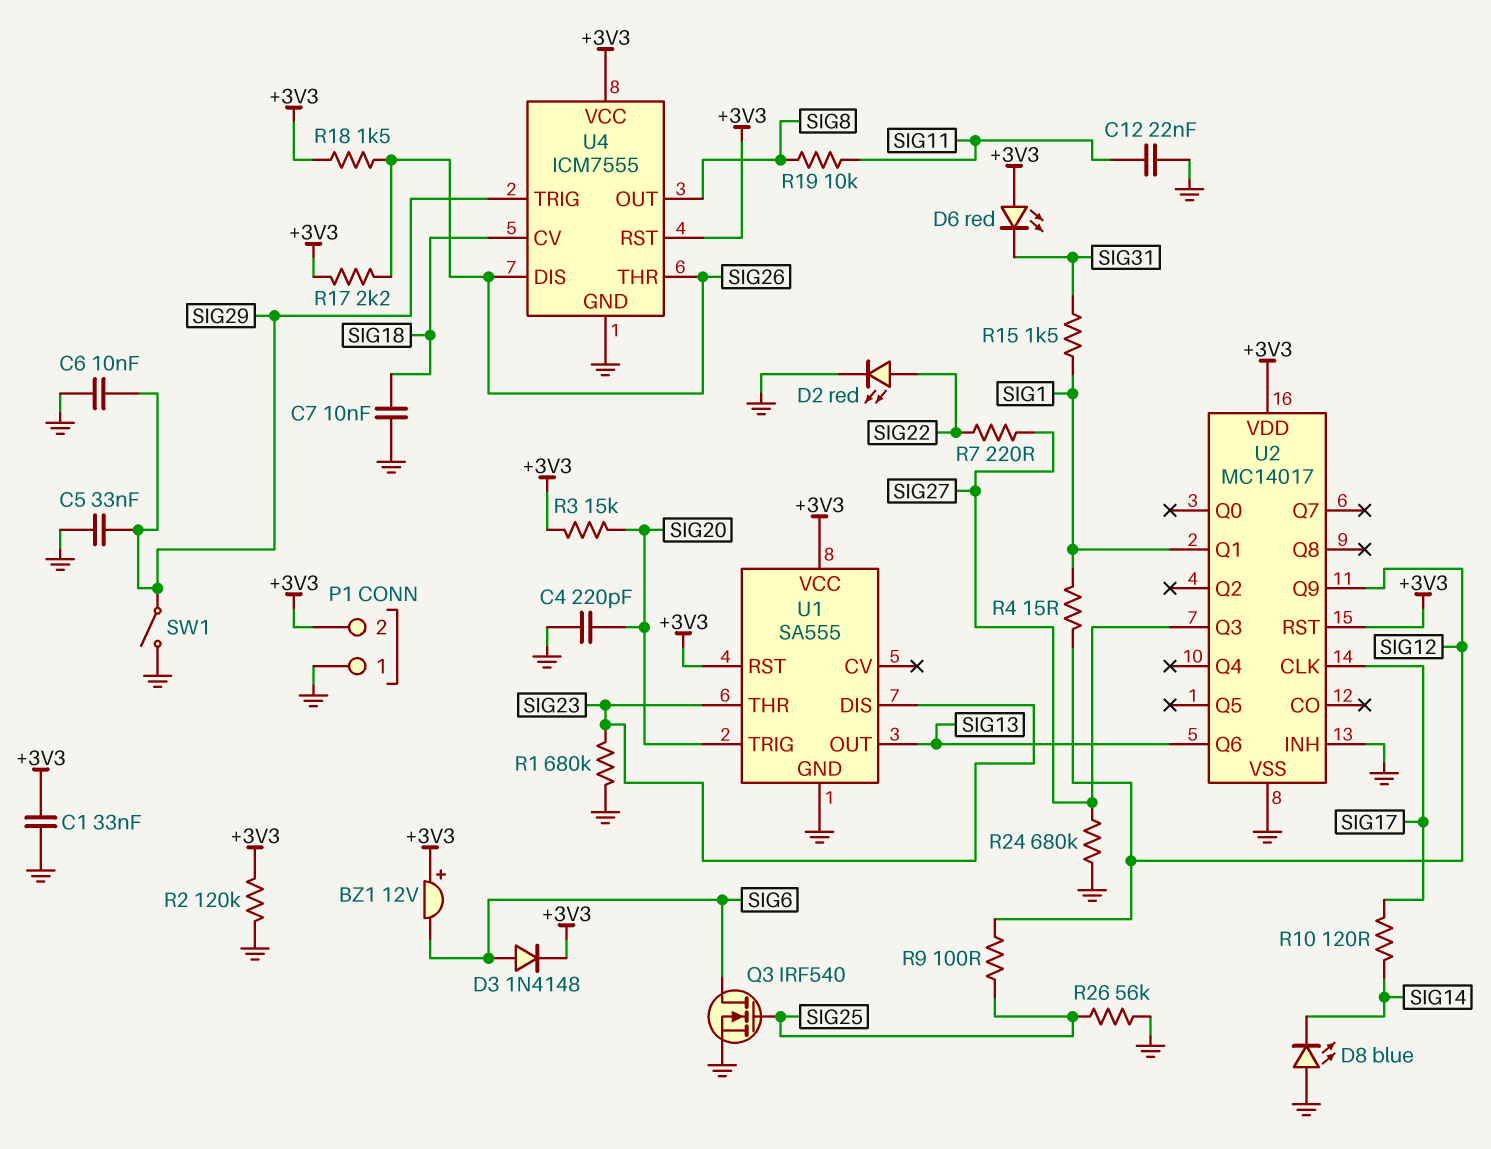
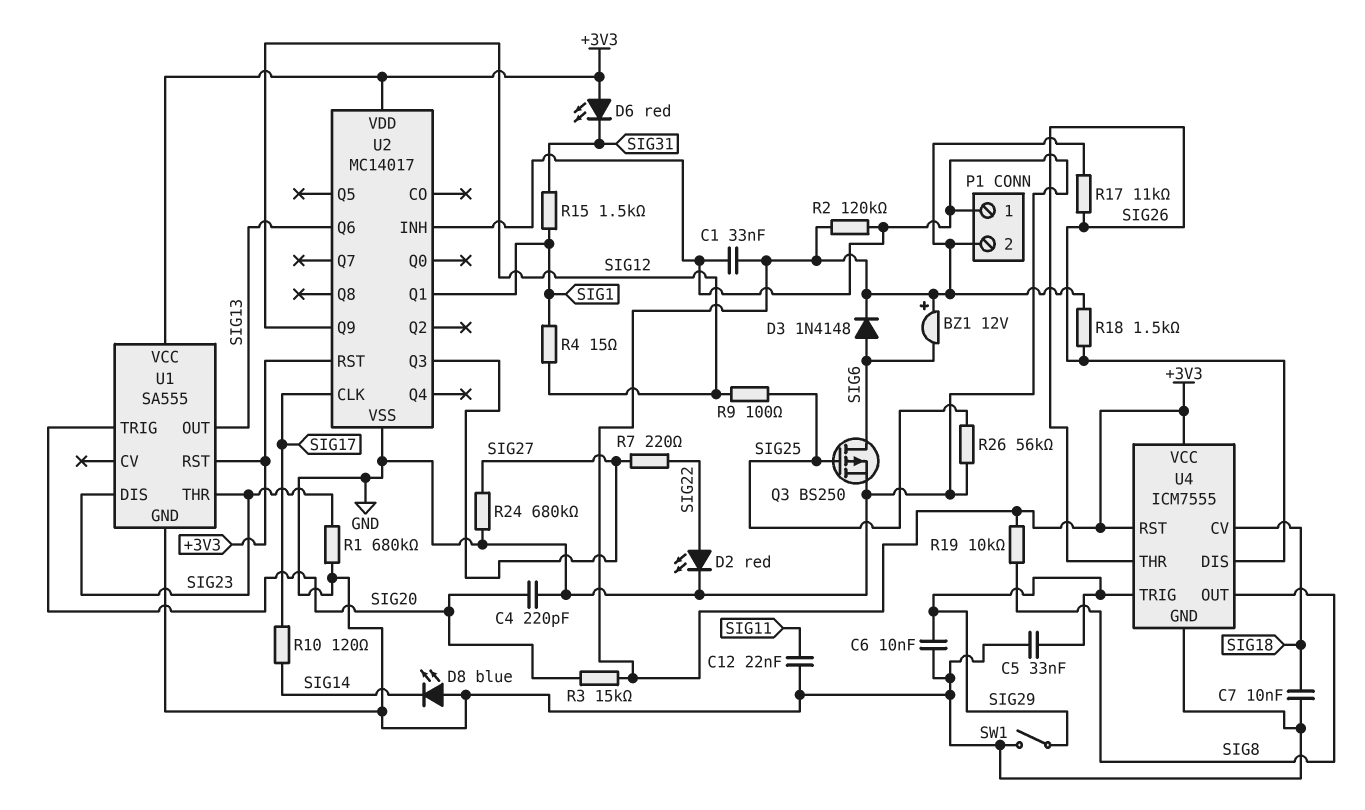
Q3: NMOS IRF540 (G SIG25, D SIG6, S GND) -> PMOS BS250 (G SIG25, D SIG6, S GND)
R17: 2.2k (+3V3, SIG26) -> 11k (+3V3, SIG26)
R19: 10k (SIG8, SIG11) -> 10k (+3V3, SIG8)

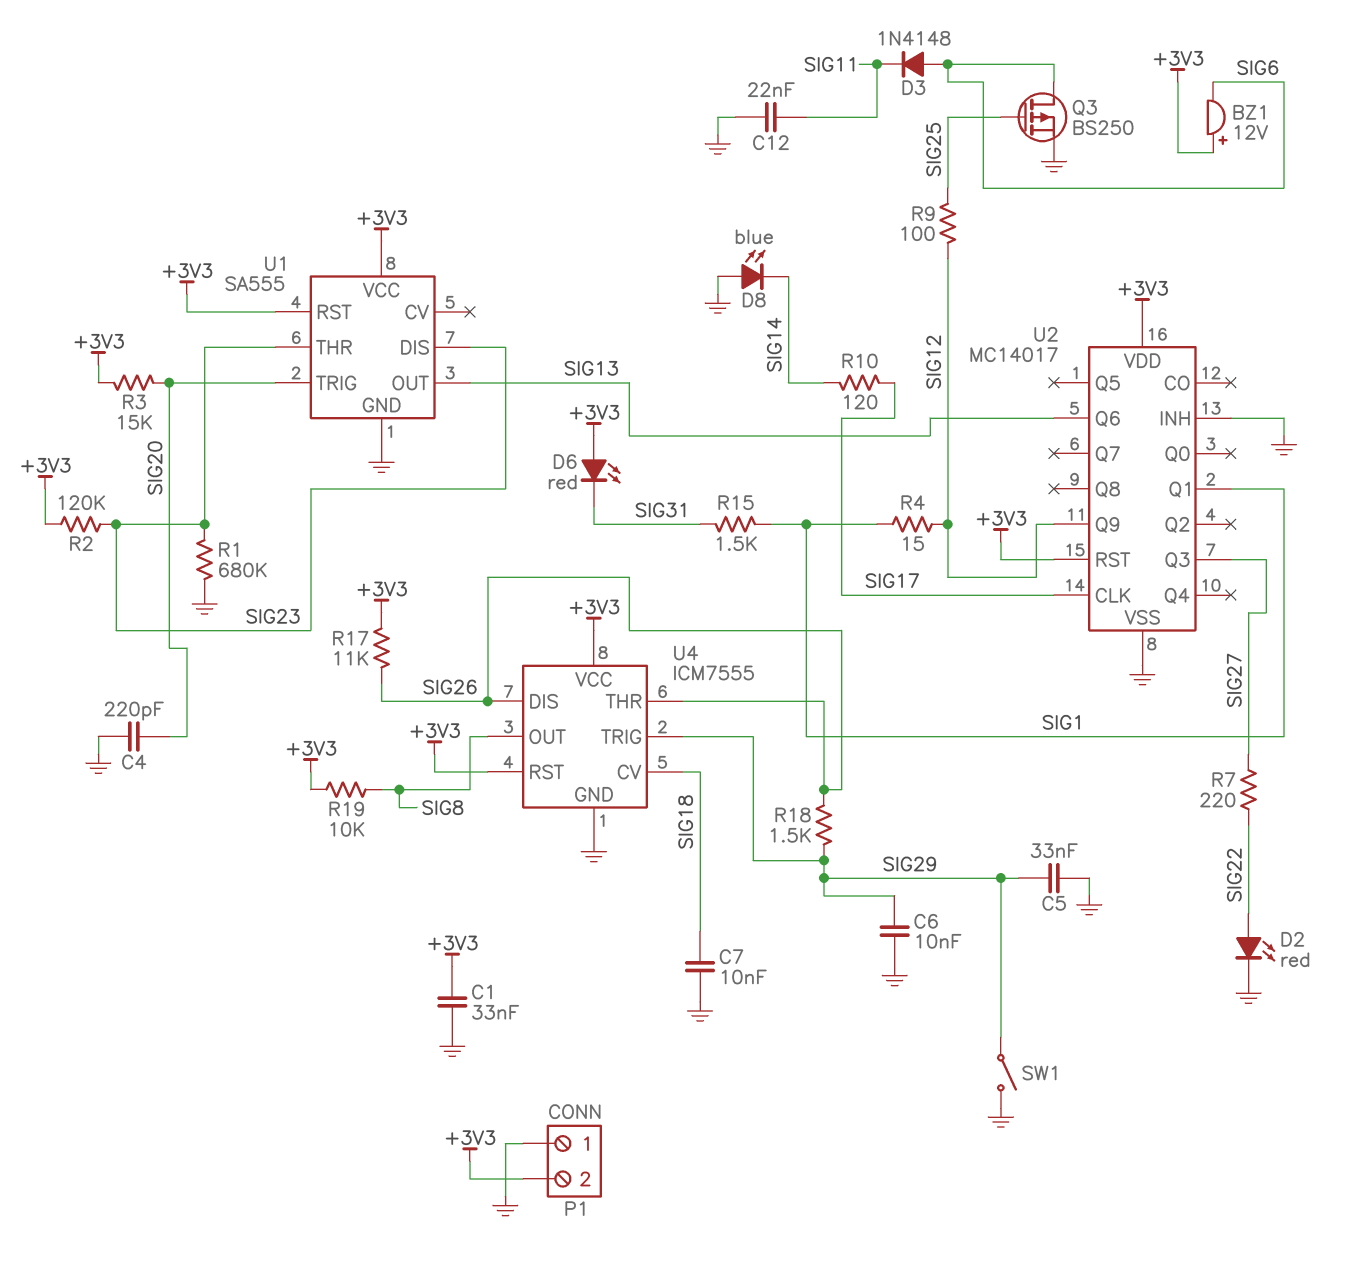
D3: diode 1N4148 (A SIG6, K +3V3) -> diode 1N4148 (A SIG6, K SIG11)
R2: 120k (+3V3, GND) -> 120k (+3V3, SIG23)
R18: 1.5k (+3V3, SIG26) -> 1.5k (SIG26, SIG29)
R24: 680k (GND, SIG27) -> none
R26: 56k (GND, SIG25) -> none

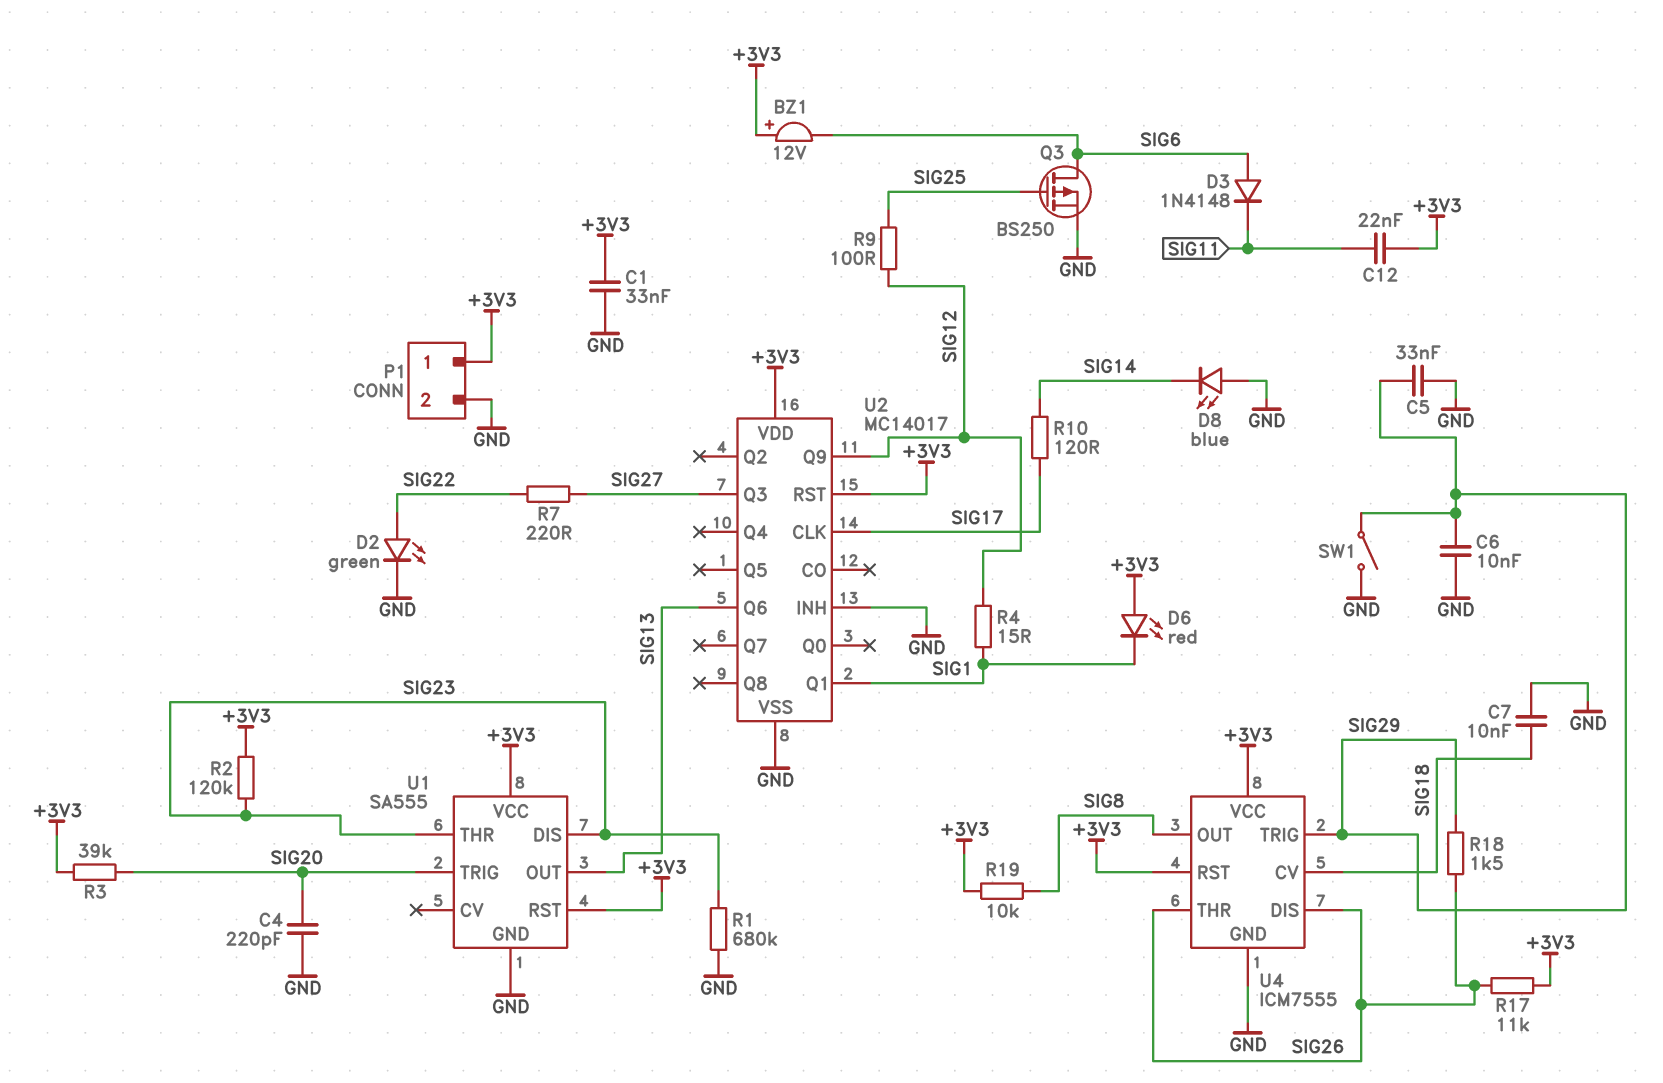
C12: 22nF (GND, SIG11) -> 22nF (+3V3, SIG11)
D2: LED red (A SIG22, K GND) -> LED green (A SIG22, K GND)
D6: LED red (A +3V3, K SIG31) -> LED red (A +3V3, K SIG1)
P1 pin 1: GND -> +3V3
P1 pin 2: +3V3 -> GND
R3: 15k (+3V3, SIG20) -> 39k (+3V3, SIG20)
R15: 1.5k (SIG1, SIG31) -> none

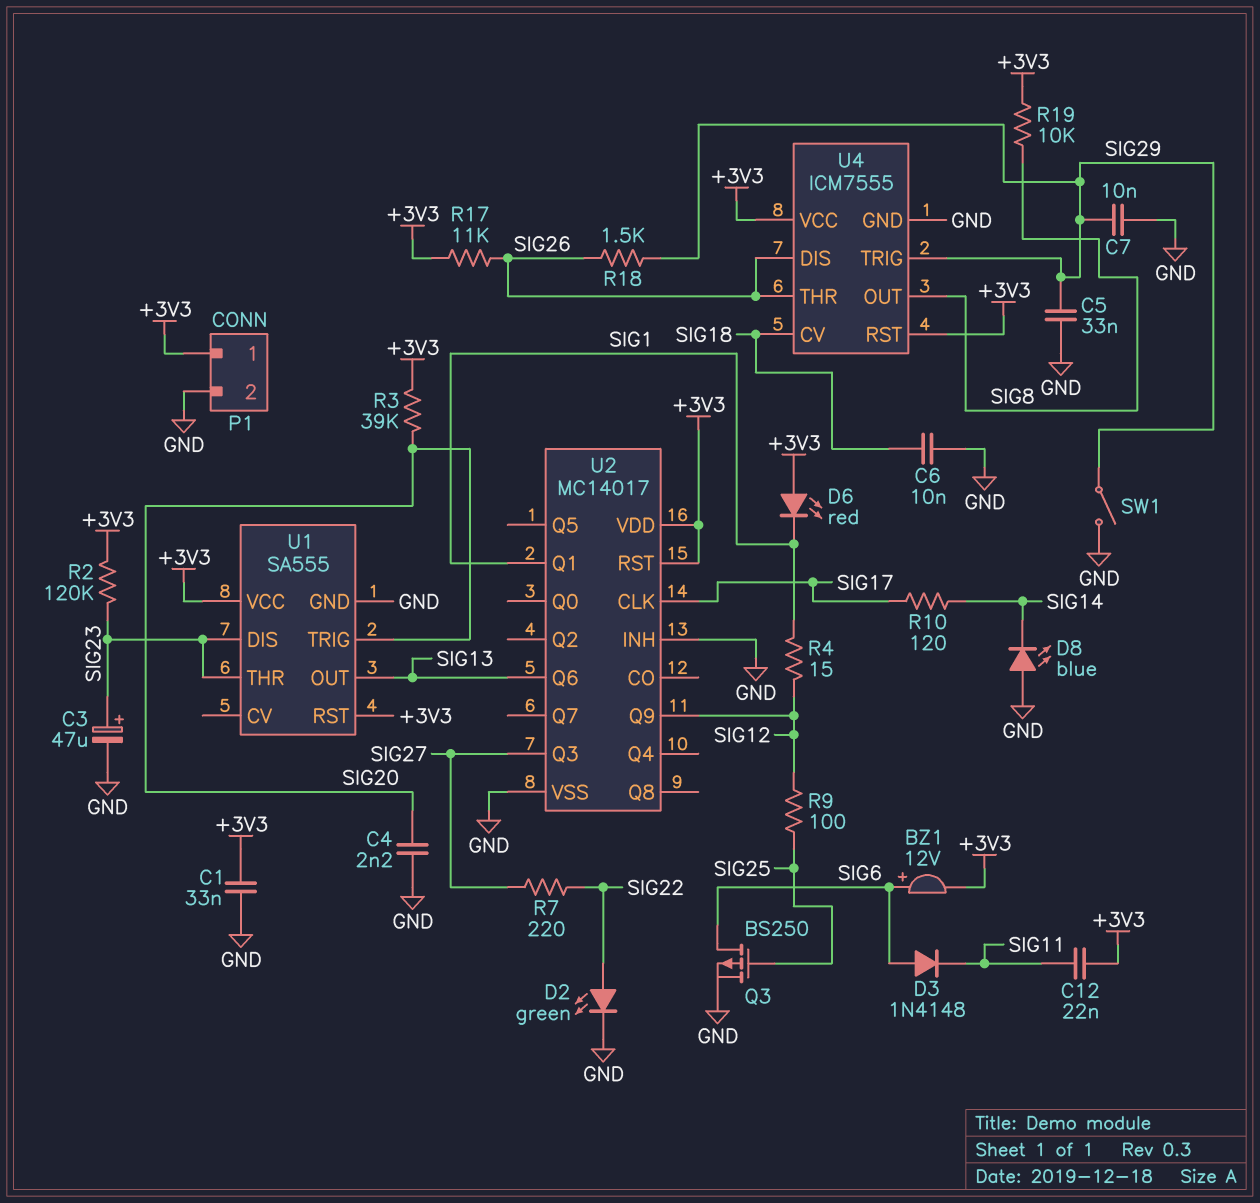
BZ1: buzzer 12V (plus +3V3, minus SIG6) -> buzzer 12V (plus SIG6, minus +3V3)
C3: none -> 47uF (plus SIG23, minus GND)
C4: 220pF (GND, SIG20) -> 2.2nF (GND, SIG20)
C6: 10nF (GND, SIG29) -> 10nF (GND, SIG18)
C7: 10nF (GND, SIG18) -> 10nF (GND, SIG29)
R1: 680k (GND, SIG23) -> none

